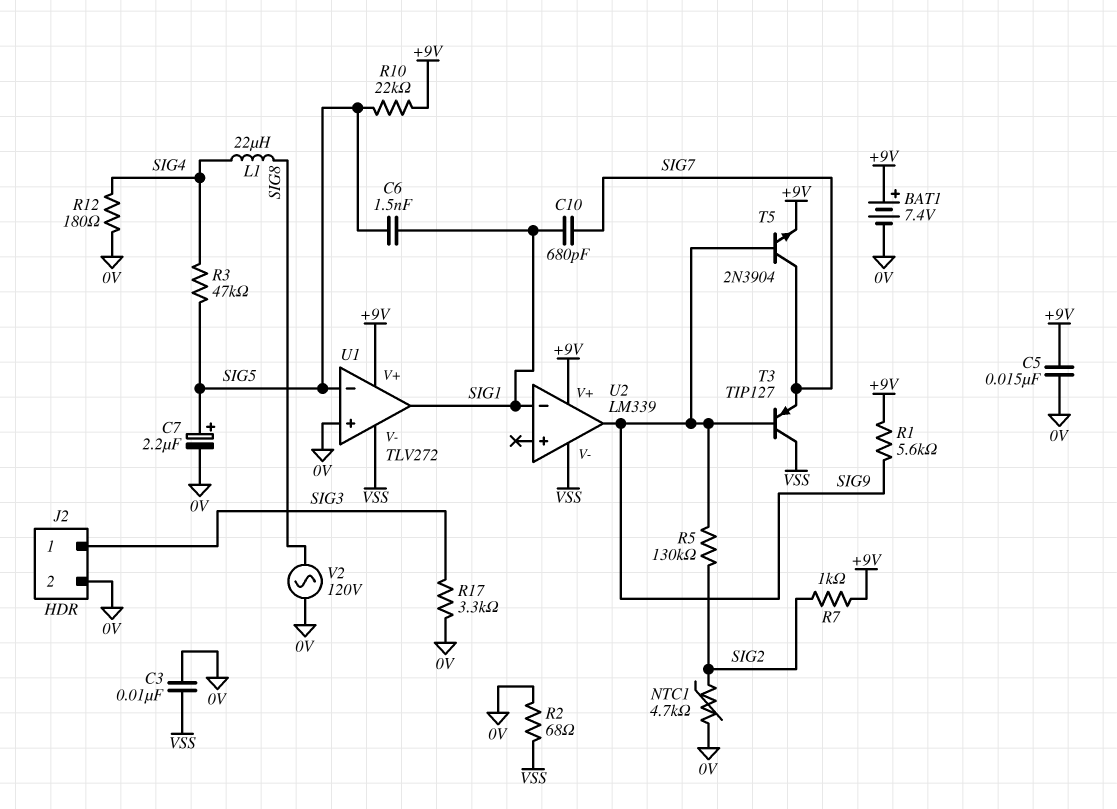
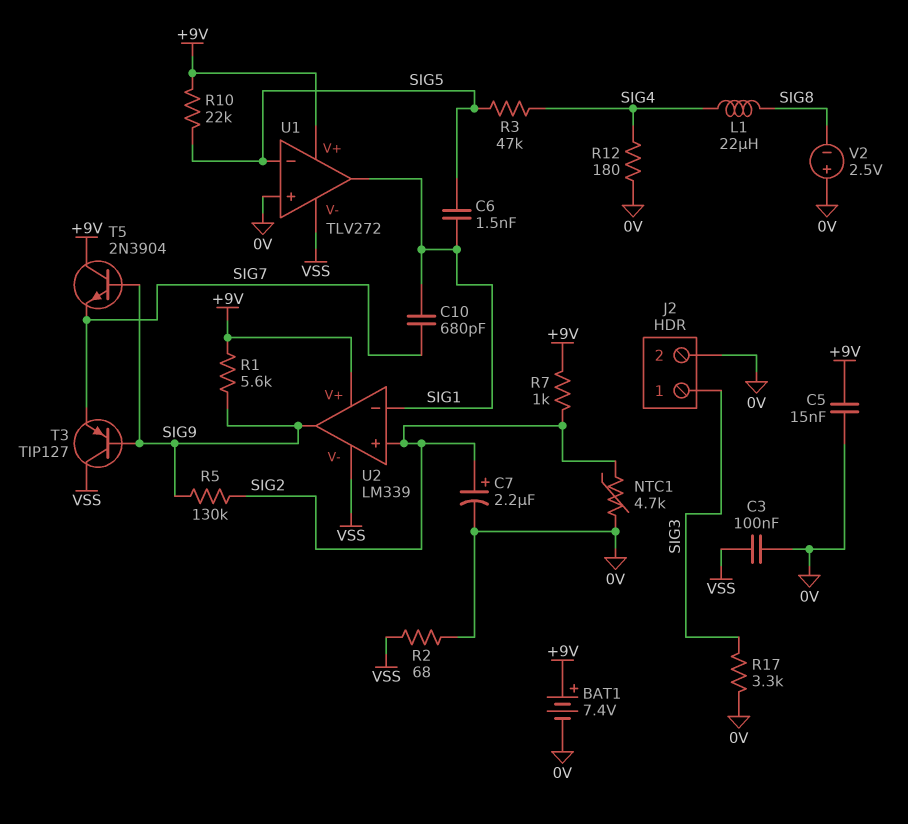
C3: 10nF (0V, VSS) -> 100nF (0V, VSS)
C7: 2.2uF (plus SIG5, minus 0V) -> 2.2uF (plus SIG2, minus 0V)
T5: NPN 2N3904 (B SIG9, C SIG7, E +9V) -> NPN 2N3904 (B SIG9, C +9V, E SIG7)
U2 pin in+: none -> SIG2
V2: AC 120V (0V, SIG8) -> 2.5V (plus 0V, minus SIG8)

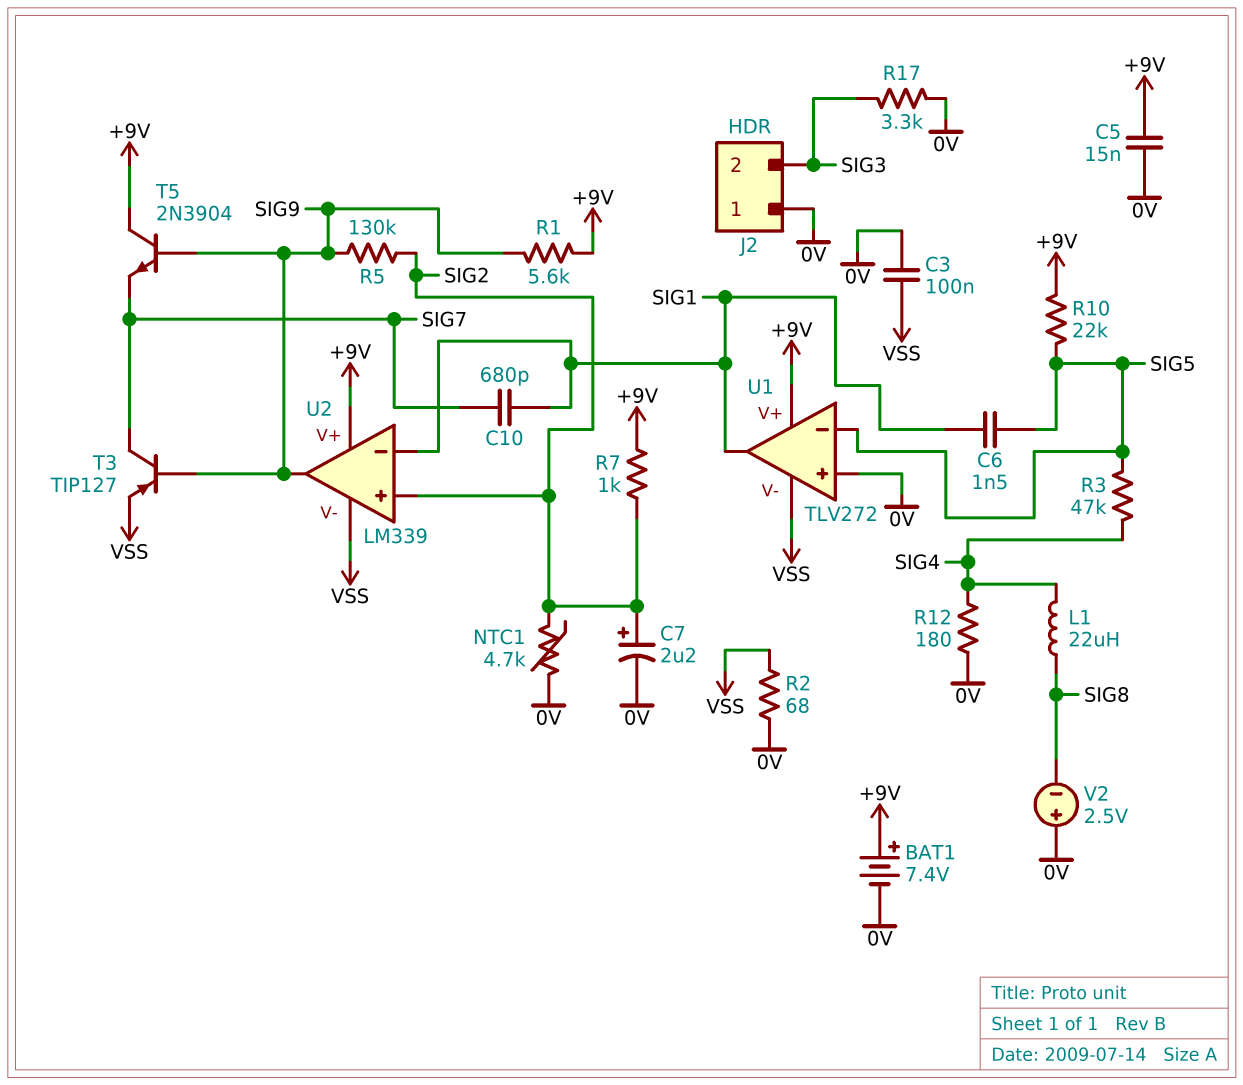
J2 pin 1: SIG3 -> 0V
J2 pin 2: 0V -> SIG3
T3: PNP TIP127 (B SIG9, C VSS, E SIG7) -> PNP TIP127 (B SIG9, C SIG7, E VSS)

